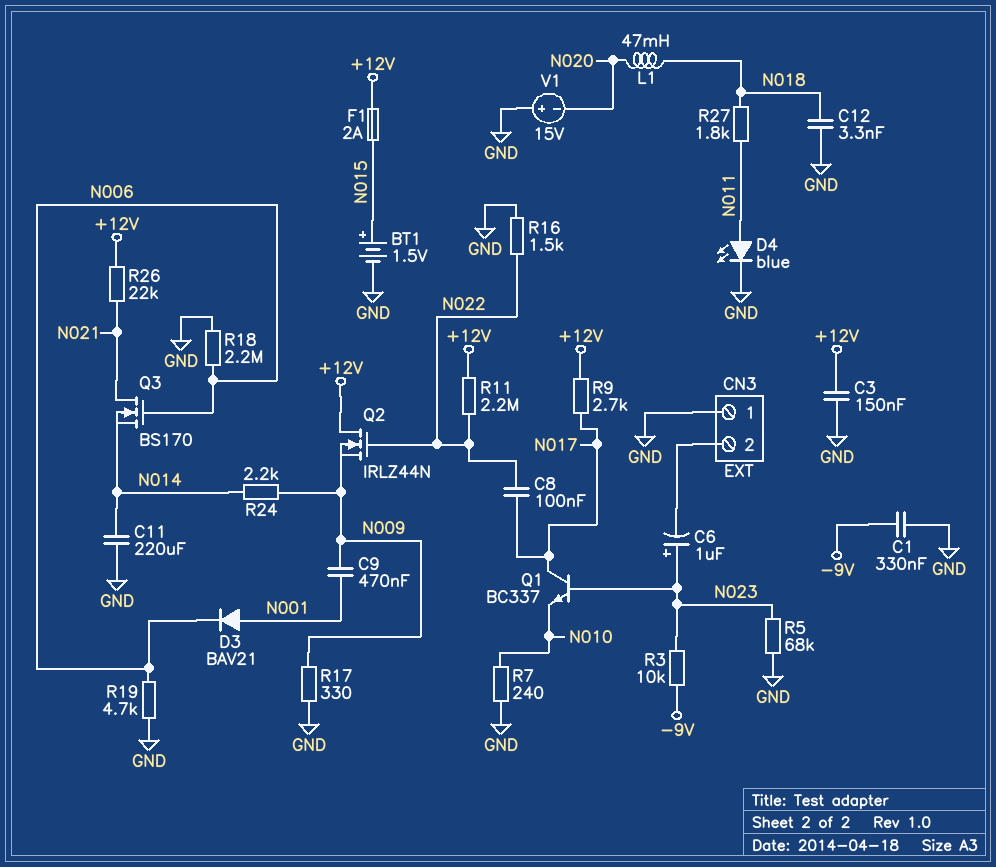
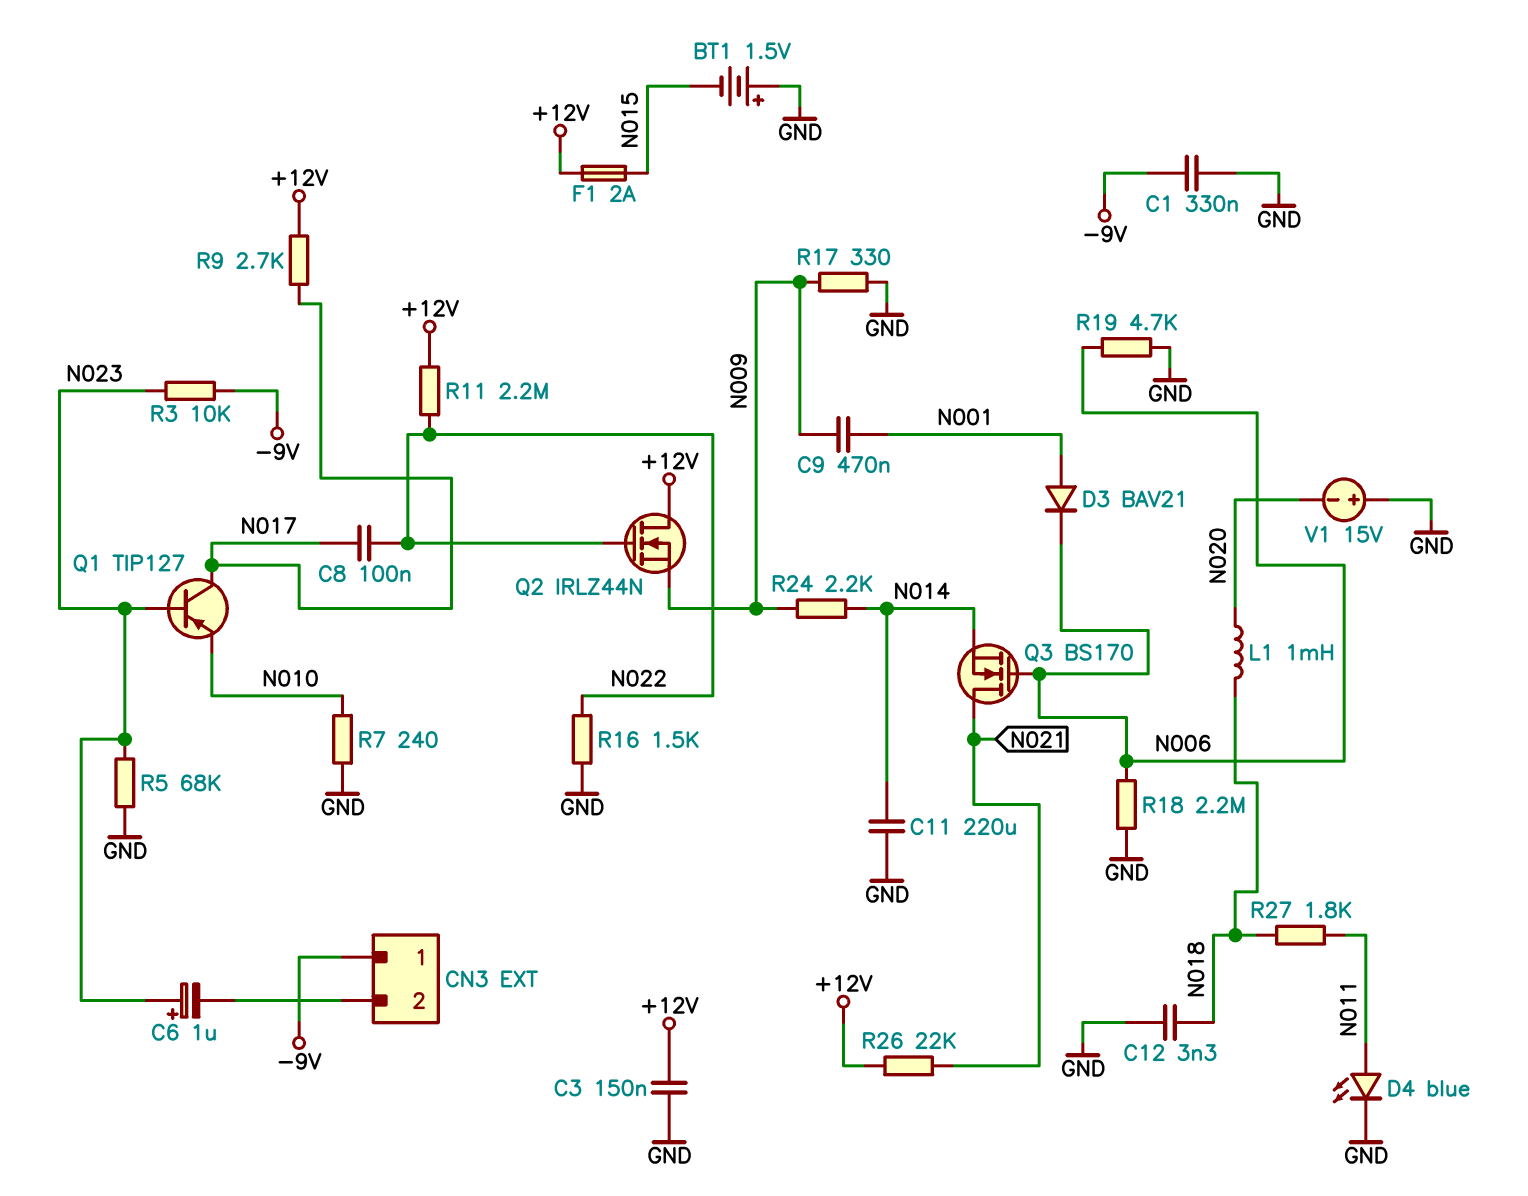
BT1: 1.5V (plus N015, minus GND) -> 1.5V (plus GND, minus N015)
CN3 pin 1: GND -> -9V
L1: 47mH (N018, N020) -> 1mH (N018, N020)
Q1: NPN BC337 (B N023, C N017, E N010) -> PNP TIP127 (B N023, C N017, E N010)

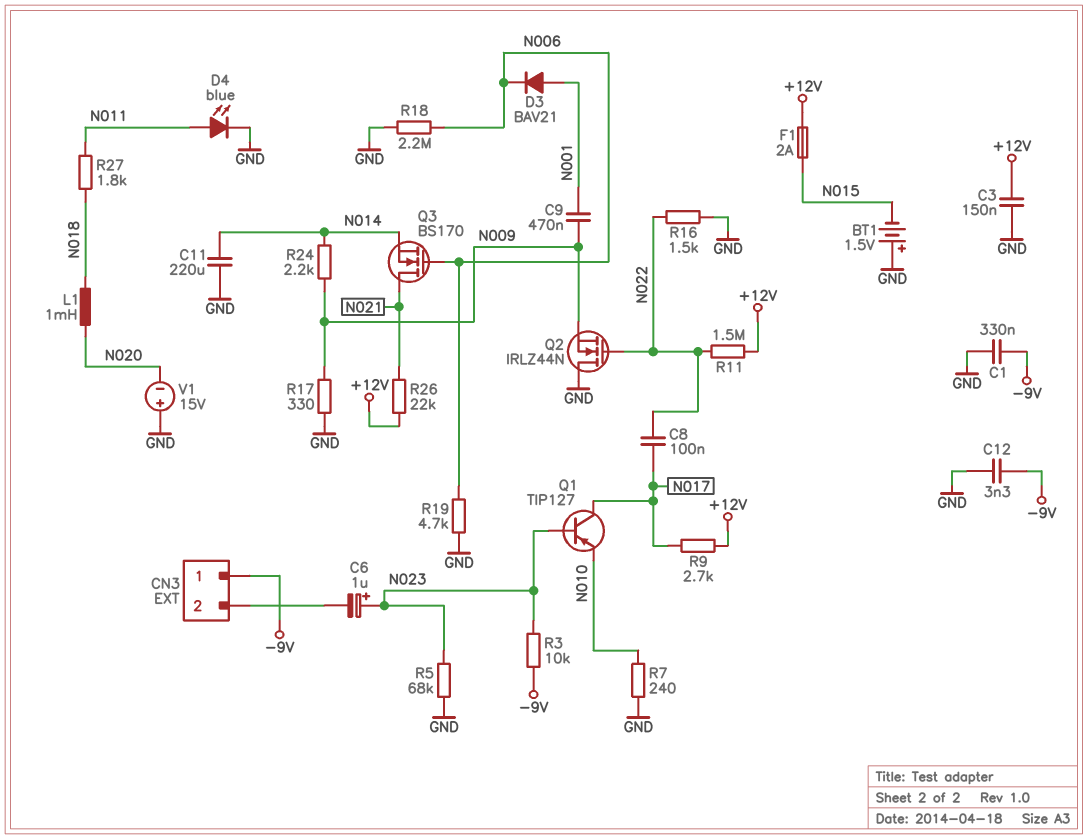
C12: 3.3nF (GND, N018) -> 3.3nF (-9V, GND)
Q2: NMOS IRLZ44N (G N022, D +12V, S N009) -> NMOS IRLZ44N (G N022, D GND, S N009)
R11: 2.2M (+12V, N022) -> 1.5M (+12V, N022)

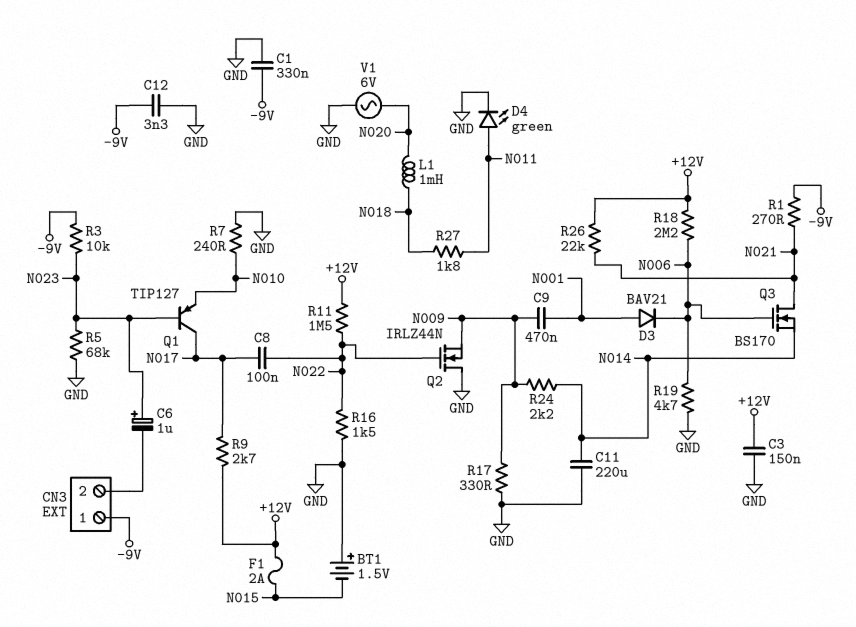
D4: LED blue (A N011, K GND) -> LED green (A N011, K GND)
R1: none -> 270 (-9V, N021)
R18: 2.2M (GND, N006) -> 2.2M (+12V, N006)
V1: 15V (plus GND, minus N020) -> AC 6V (GND, N020)

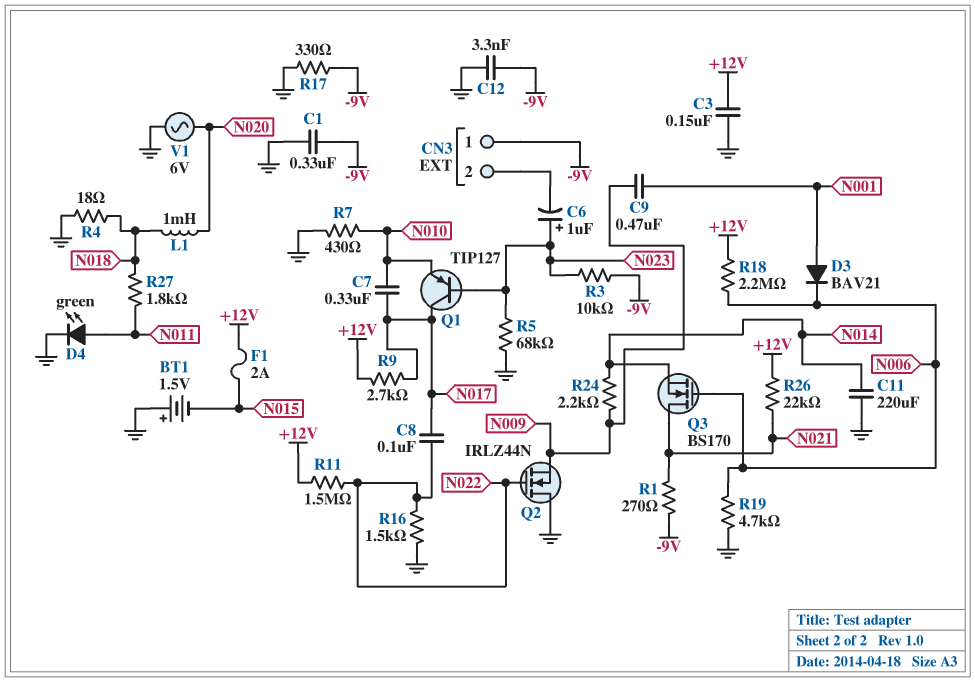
C7: none -> 330nF (N010, N017)
R4: none -> 18 (GND, N018)
R7: 240 (GND, N010) -> 430 (GND, N010)
R17: 330 (GND, N009) -> 330 (-9V, GND)

